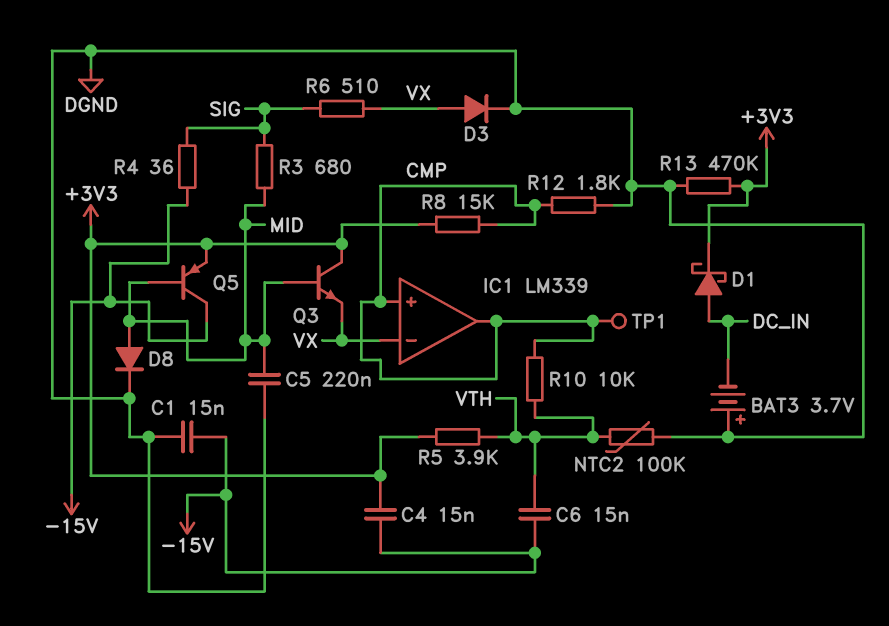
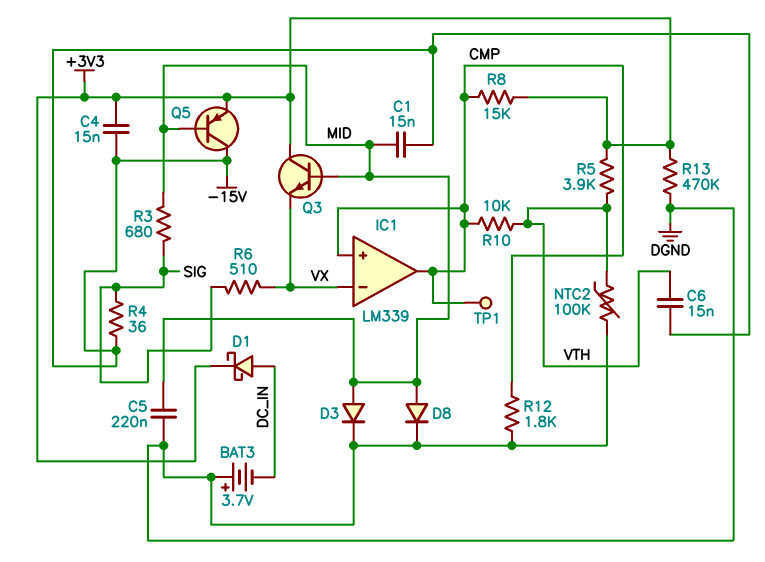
C1: 15nF (-15V, DGND) -> 15nF (-15V, MID)
D3: diode (A VX, K DGND) -> diode (A MID, K DGND)

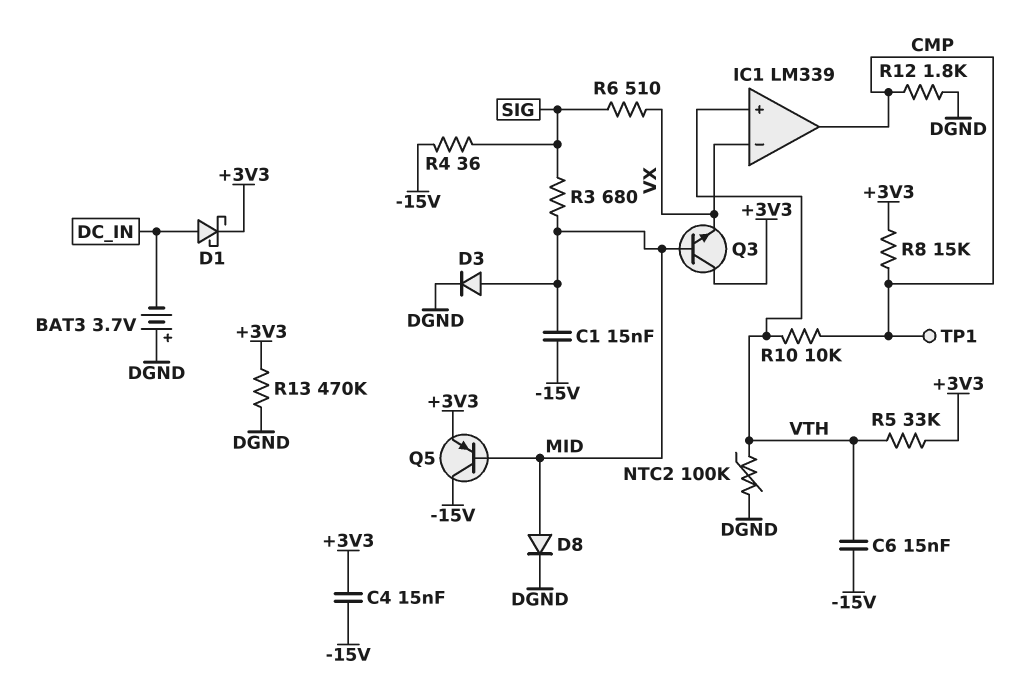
C5: 220nF (DGND, MID) -> none
IC1 pin in+: CMP -> VTH
R5: 3.9k (+3V3, VTH) -> 33k (+3V3, VTH)

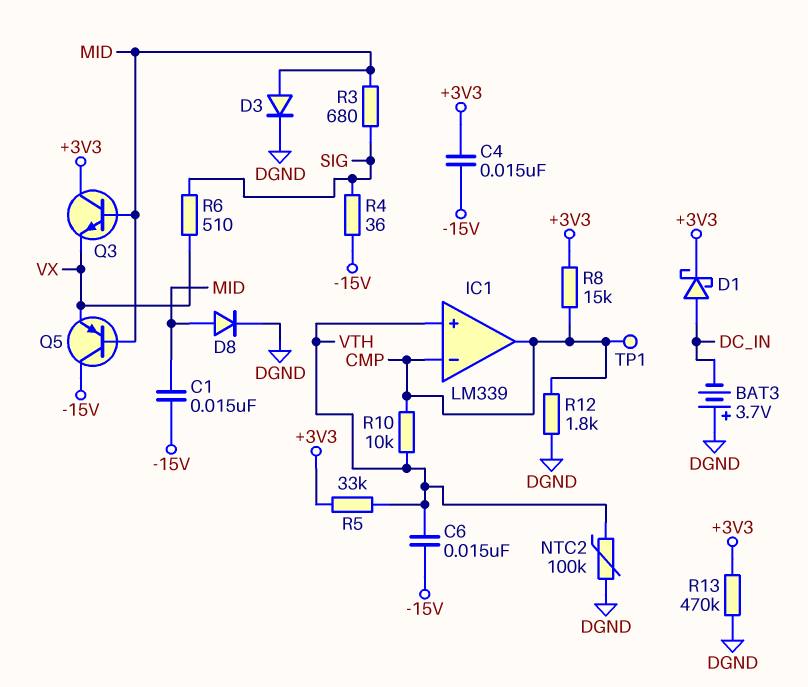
IC1 pin in-: VX -> CMP
Q5: PNP (B MID, C -15V, E +3V3) -> PNP (B MID, C -15V, E VX)

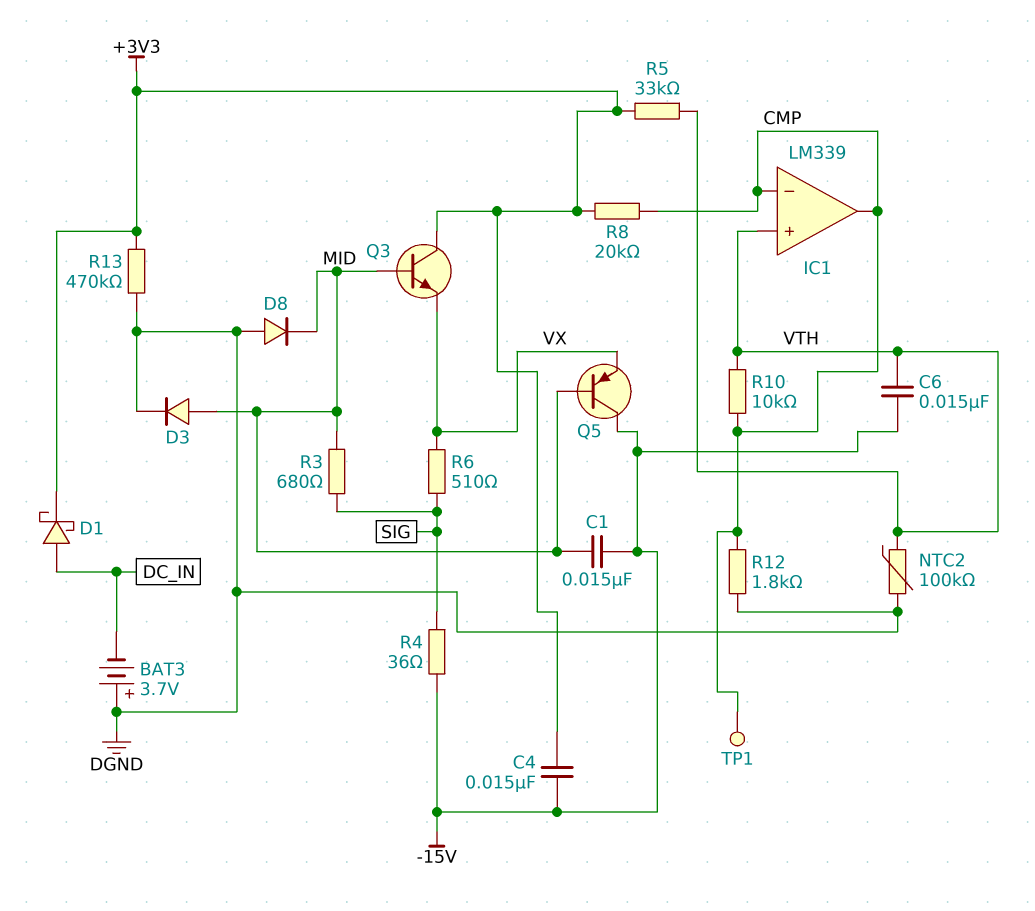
D8: diode (A MID, K DGND) -> diode (A DGND, K MID)
R8: 15k (+3V3, CMP) -> 20k (+3V3, CMP)

